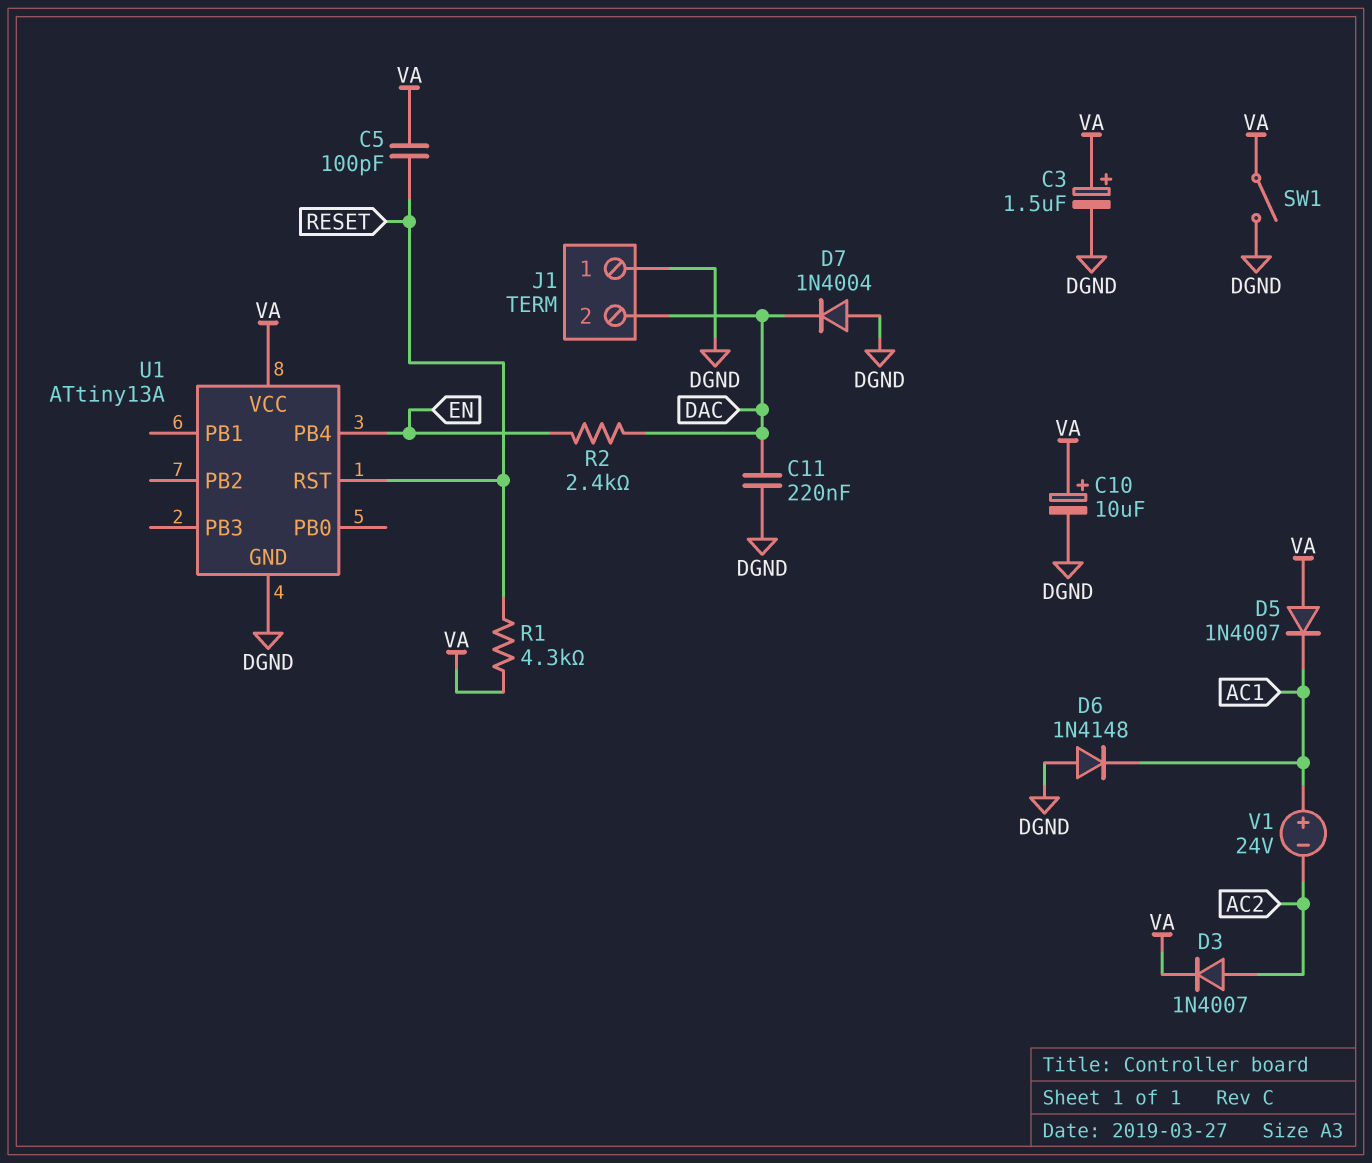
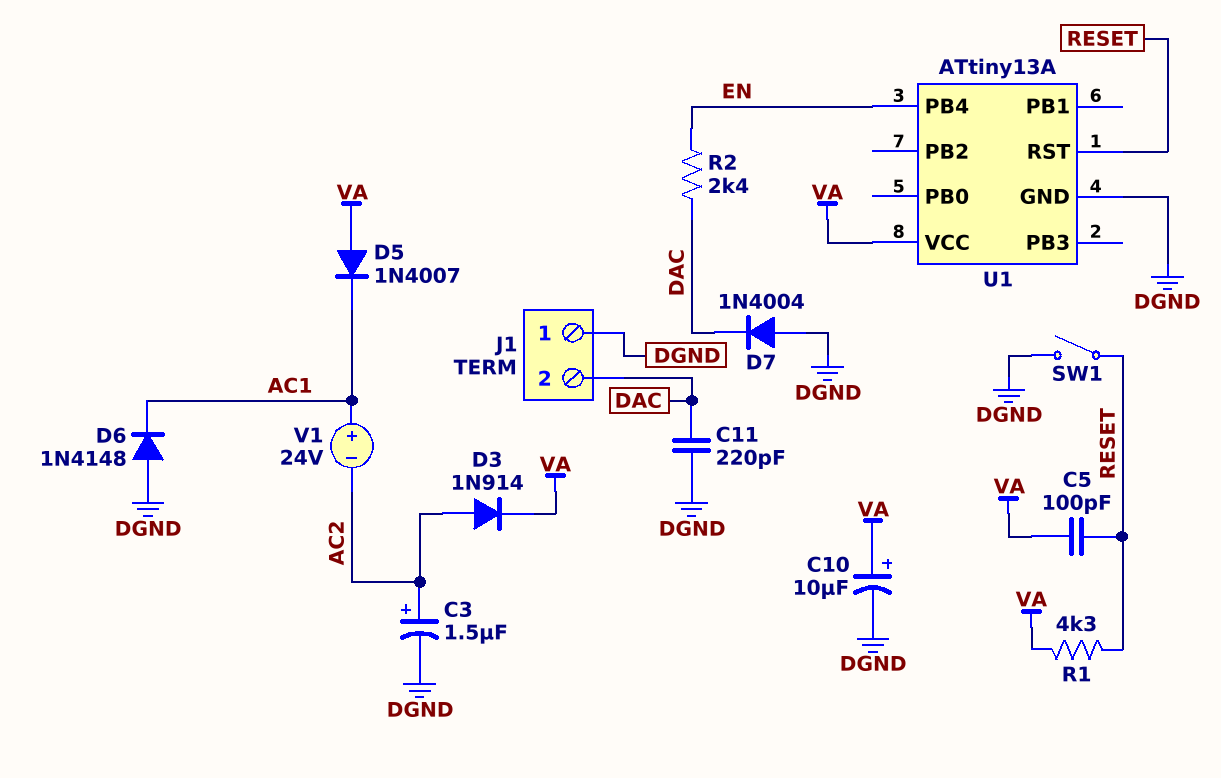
C3: 1.5uF (plus VA, minus DGND) -> 1.5uF (plus AC2, minus DGND)
C11: 220nF (DAC, DGND) -> 220pF (DAC, DGND)
D3: diode 1N4007 (A AC2, K VA) -> diode 1N914 (A AC2, K VA)
SW1: switch (DGND, VA) -> switch (DGND, RESET)

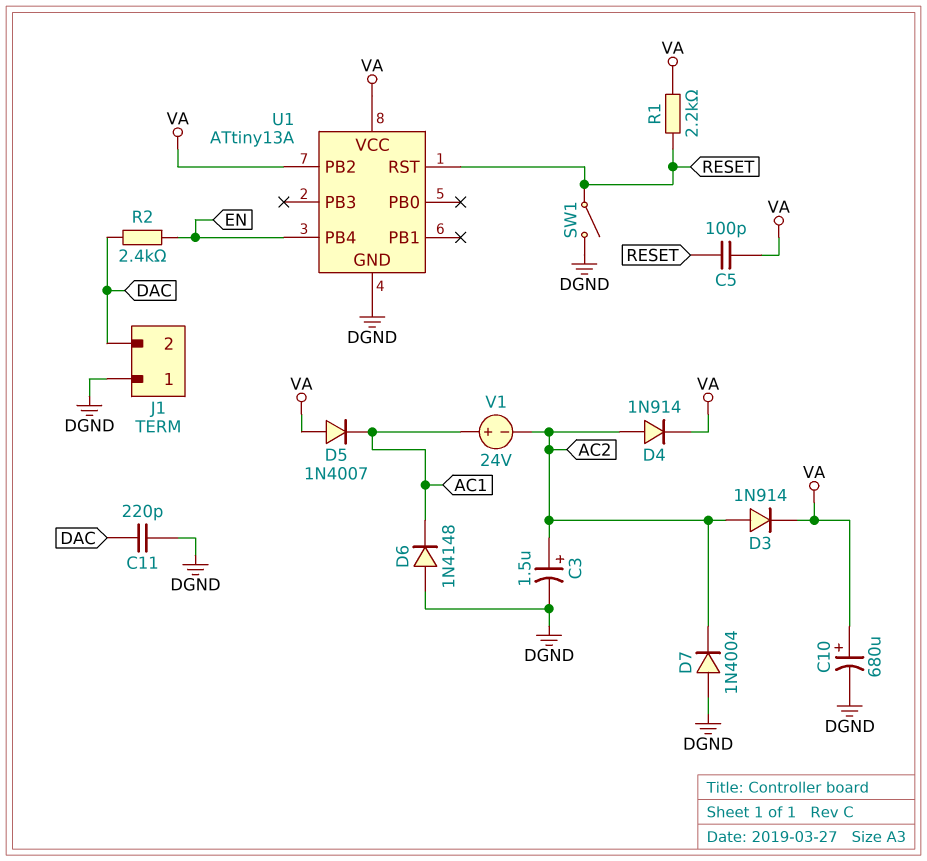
C10: 10uF (plus VA, minus DGND) -> 680uF (plus VA, minus DGND)
D4: none -> diode 1N914 (A AC2, K VA)
D7: diode 1N4004 (A DGND, K DAC) -> diode 1N4004 (A DGND, K AC2)
R1: 4.3k (RESET, VA) -> 2.2k (RESET, VA)
U1 pin PB2: none -> VA

